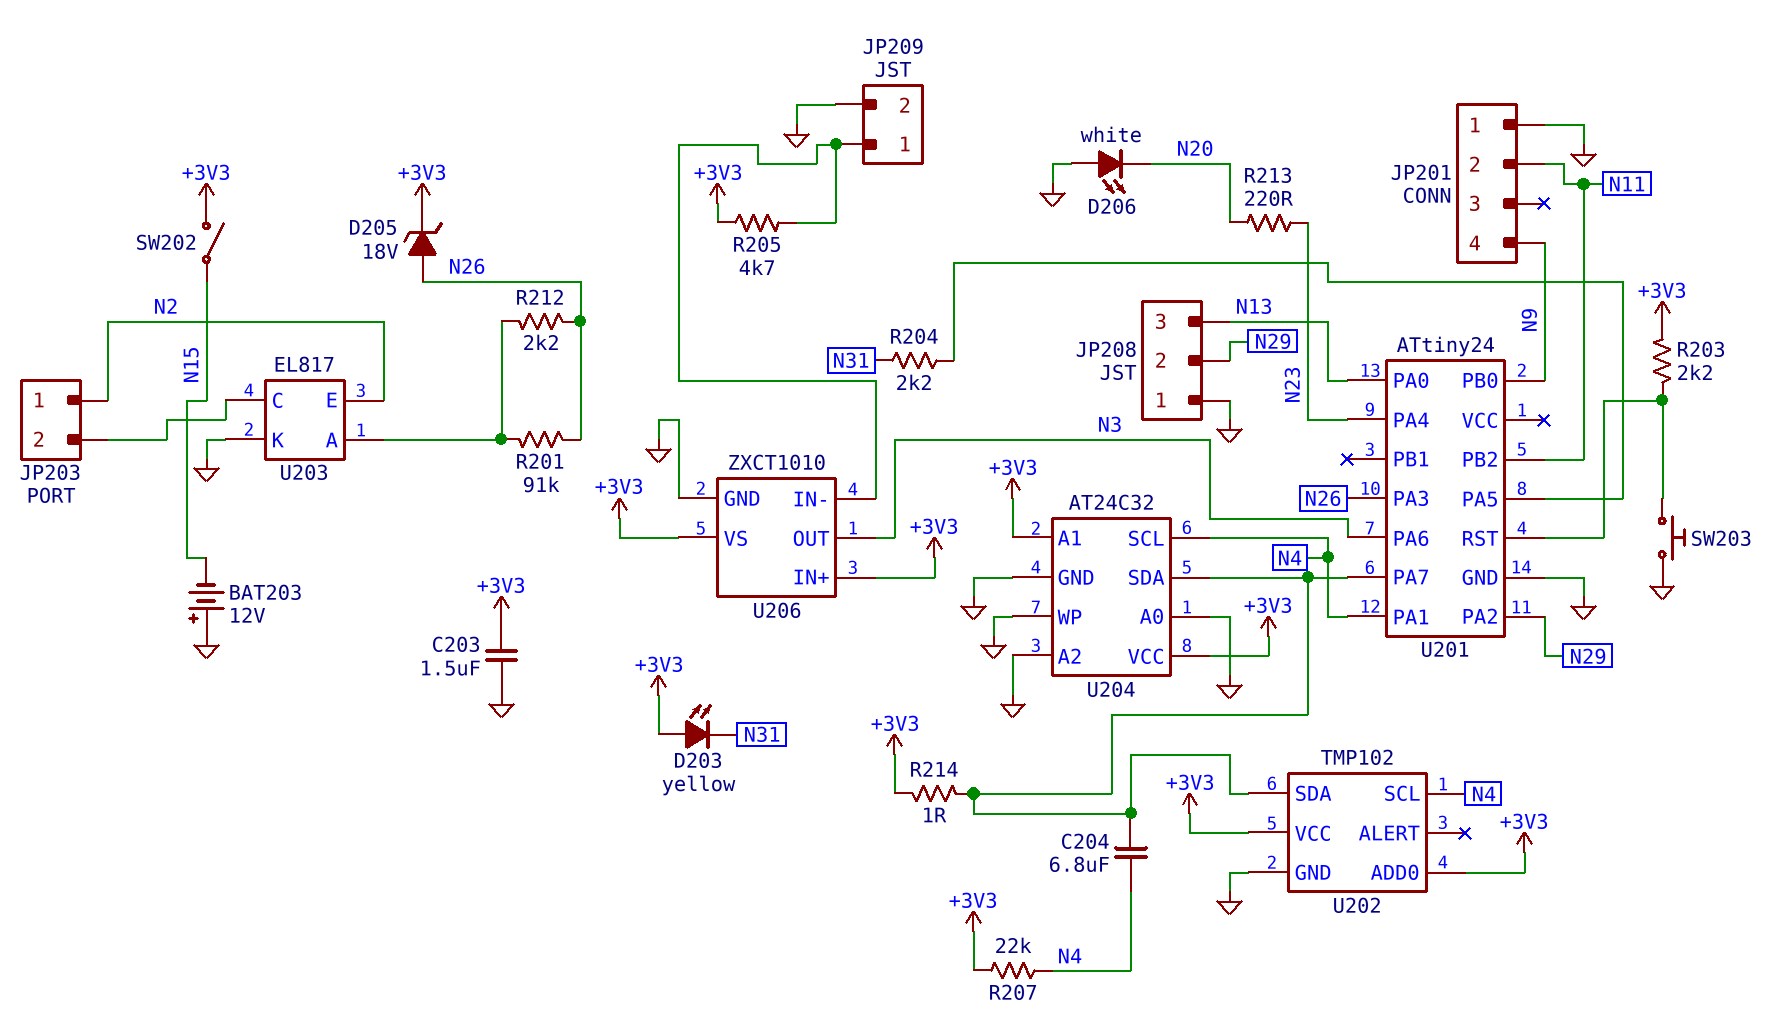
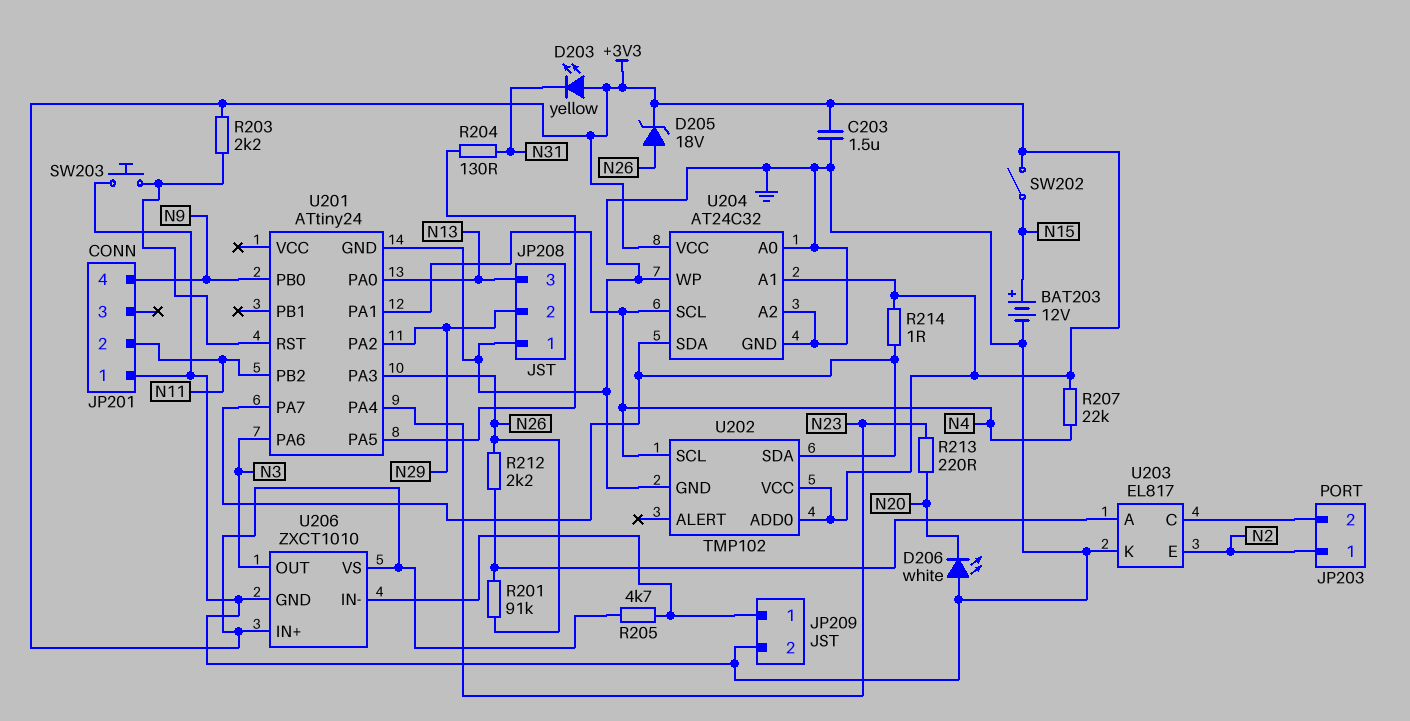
BAT203: 12V (plus GND, minus N15) -> 12V (plus N15, minus GND)
C204: 6.8uF (N4, U201/PA7) -> none
R204: 2.2k (N31, U201/PA5) -> 130 (N31, U201/PA5)

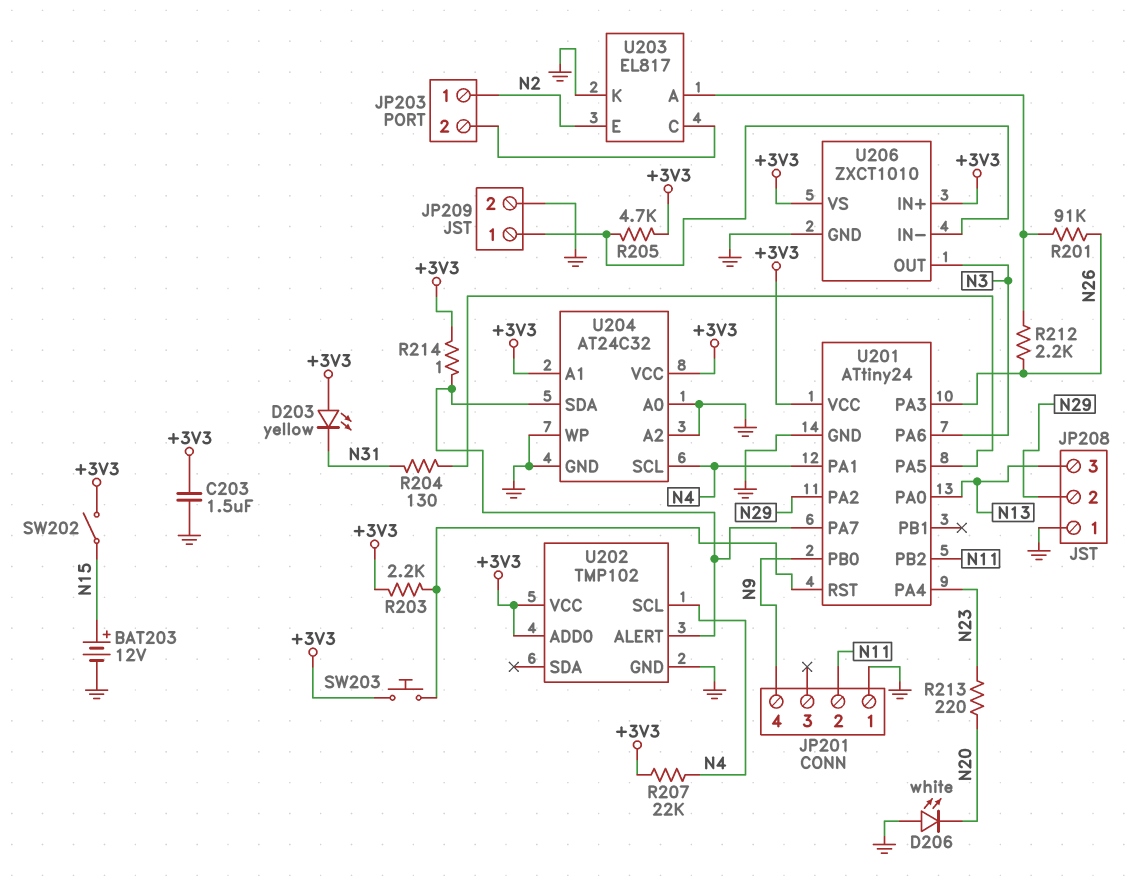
D205: zener 18V (A N26, K +3V3) -> none
SW203: button (GND, U201/RST) -> button (+3V3, U201/RST)
U201 pin VCC: none -> +3V3
U202 pin ALERT: none -> U201/PA7
U202 pin SDA: U201/PA7 -> none

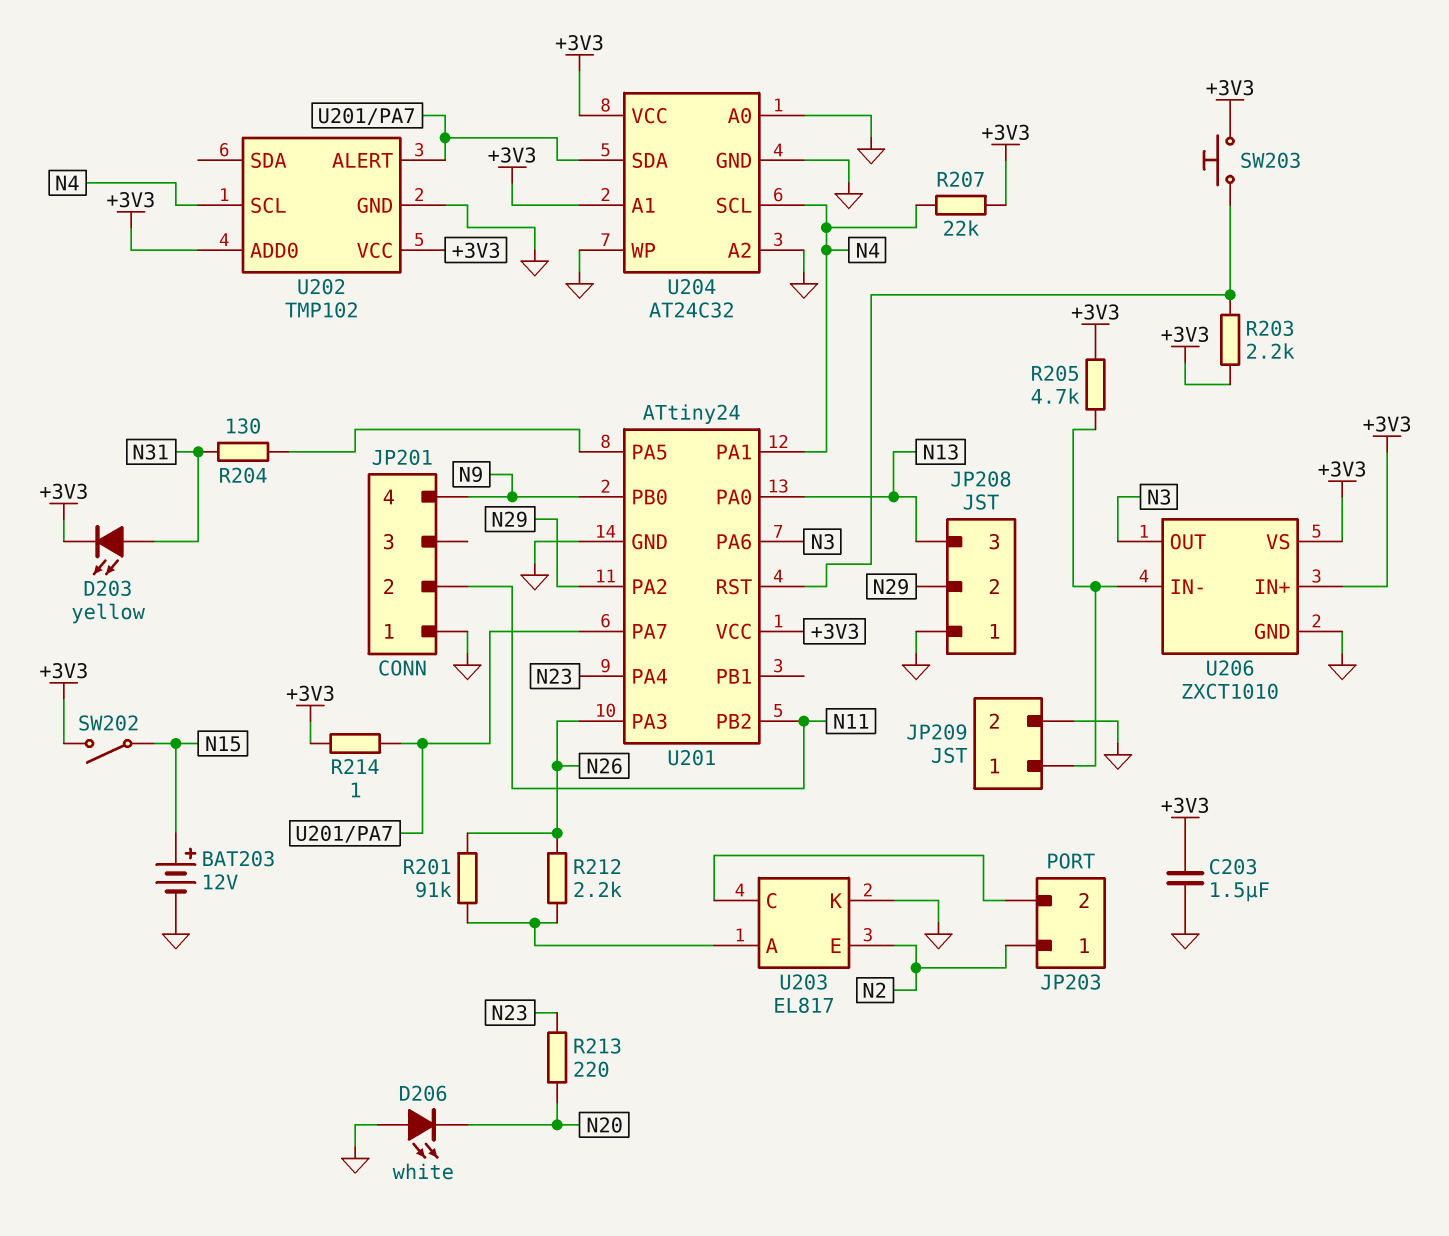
D203: LED yellow (A +3V3, K N31) -> LED yellow (A N31, K +3V3)

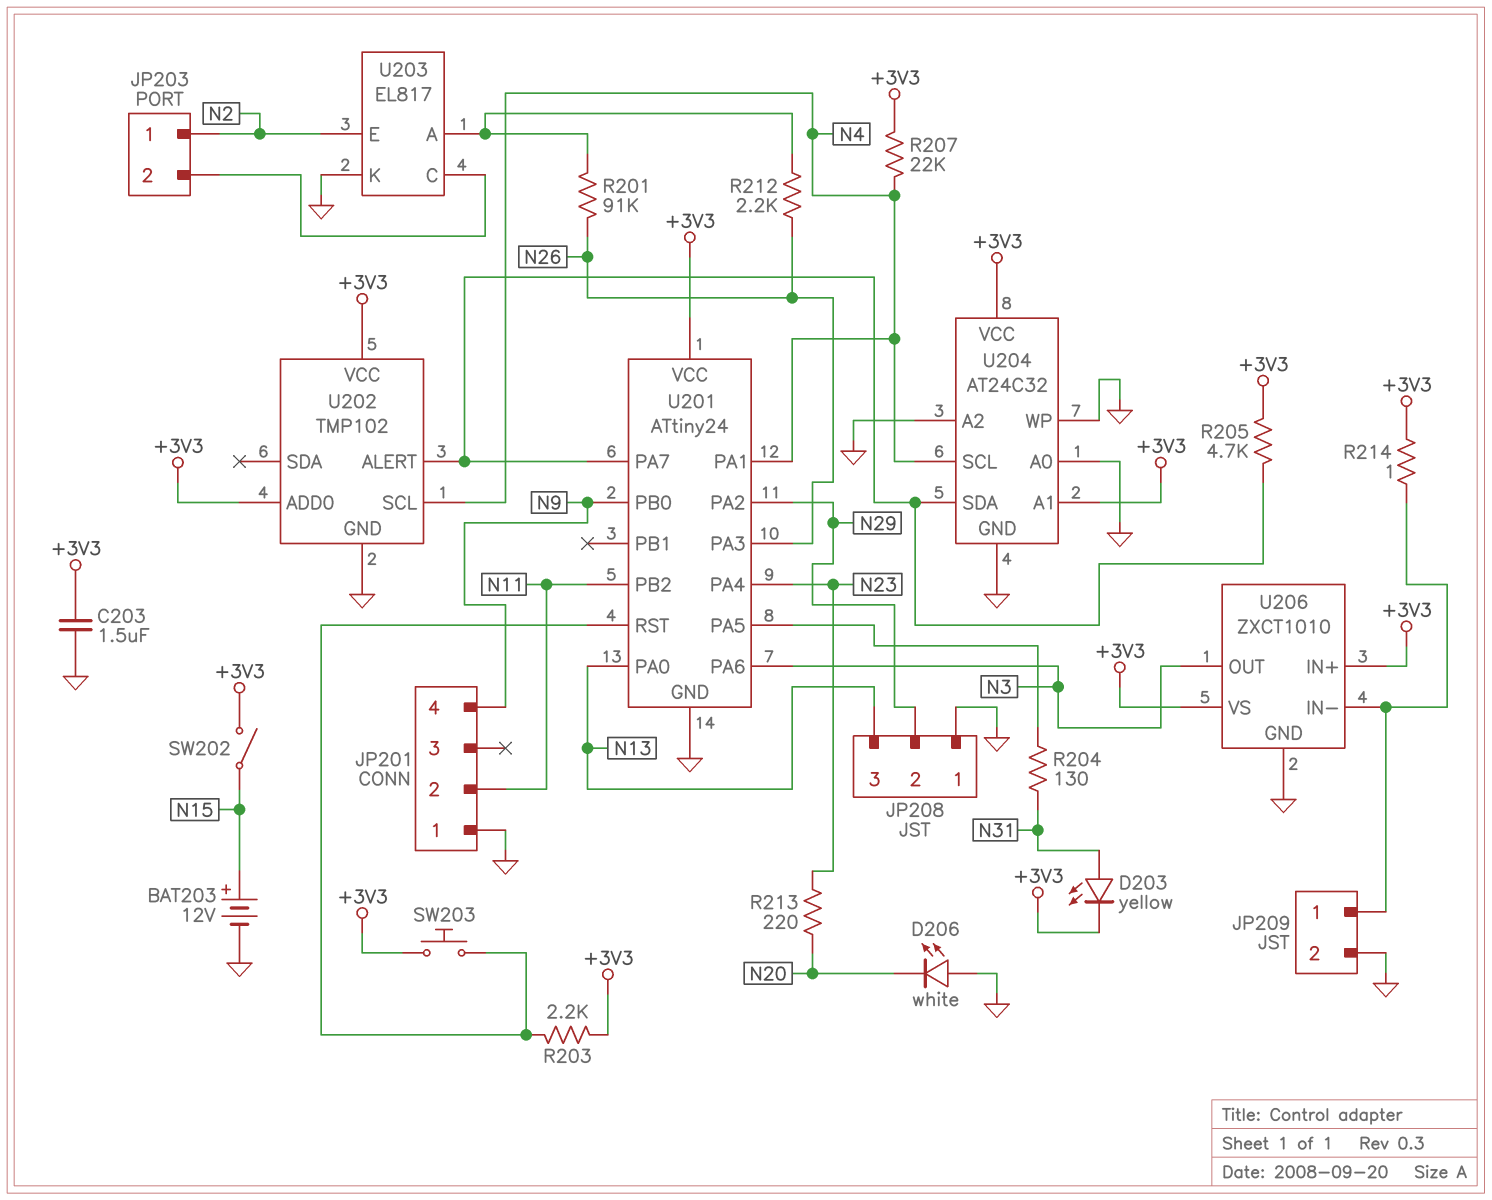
R205: 4.7k (+3V3, JP209/1) -> 4.7k (+3V3, U201/PA7)
R214: 1 (+3V3, U201/PA7) -> 1 (+3V3, JP209/1)

